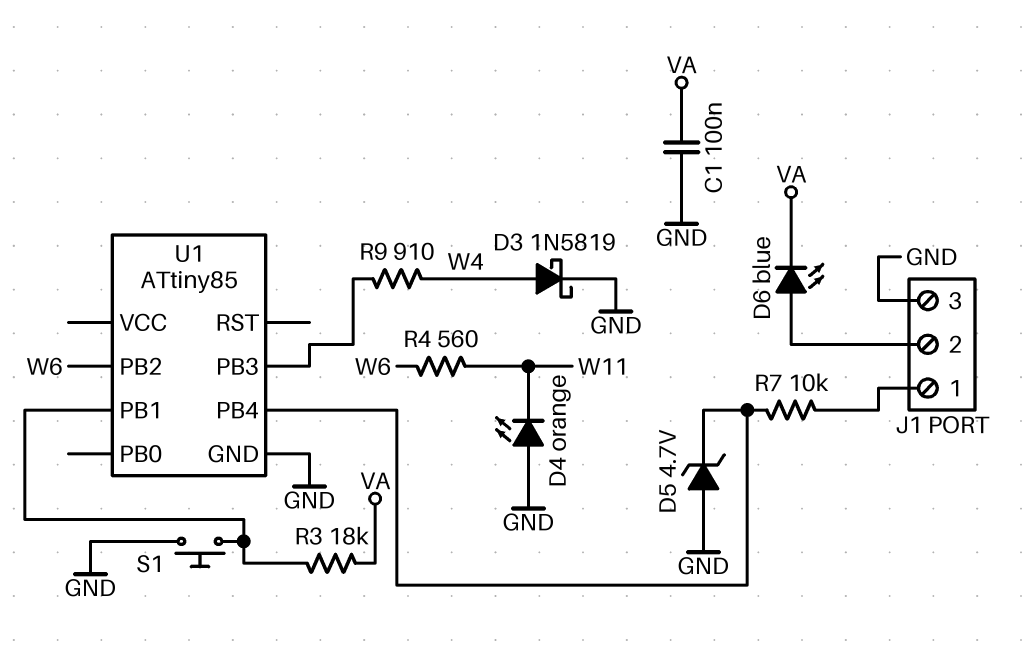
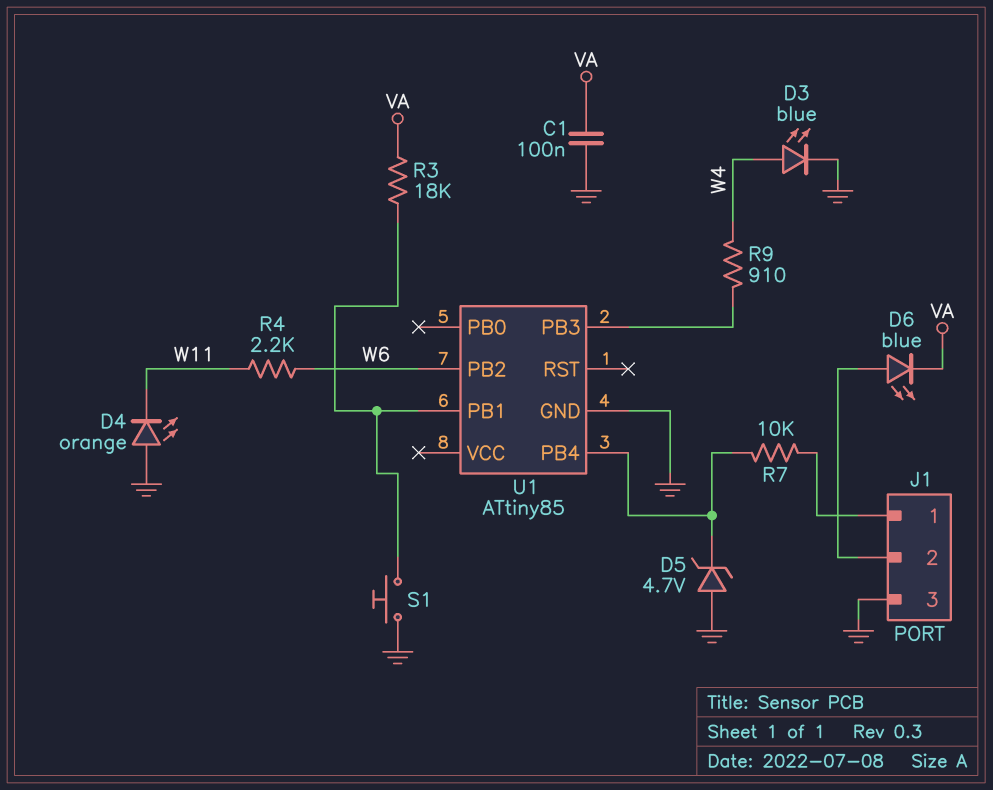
D3: schottky 1N5819 (A W4, K GND) -> LED blue (A W4, K GND)
R4: 560 (W6, W11) -> 2.2k (W6, W11)

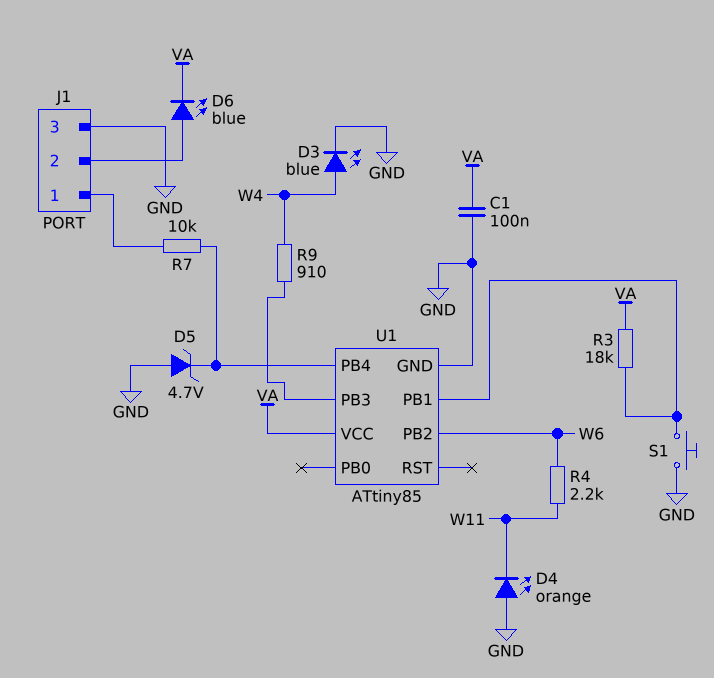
U1 pin VCC: none -> VA

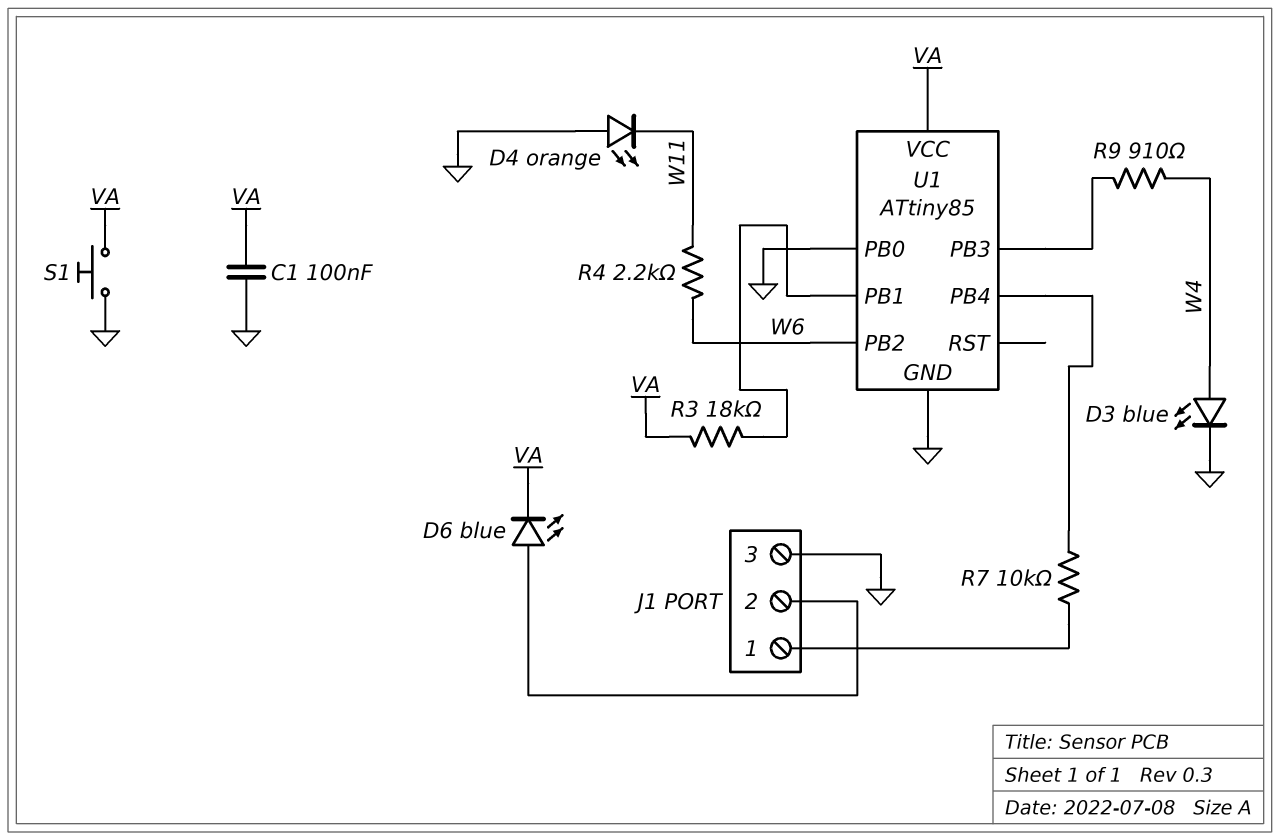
D5: zener 4.7V (A GND, K U1/PB4) -> none
S1: button (GND, U1/PB1) -> button (GND, VA)
U1 pin PB0: none -> GND

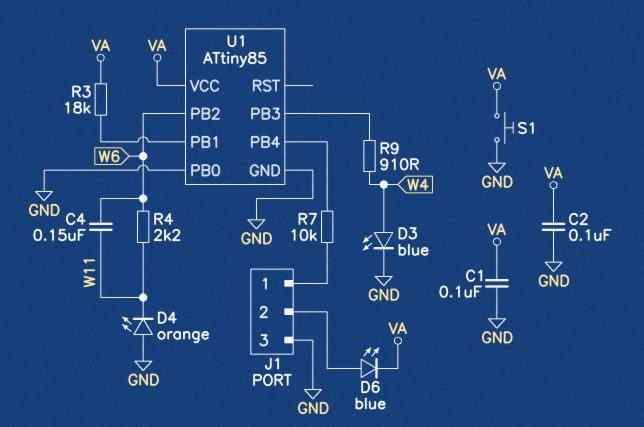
C2: none -> 100nF (GND, VA)
C4: none -> 150nF (W6, W11)

